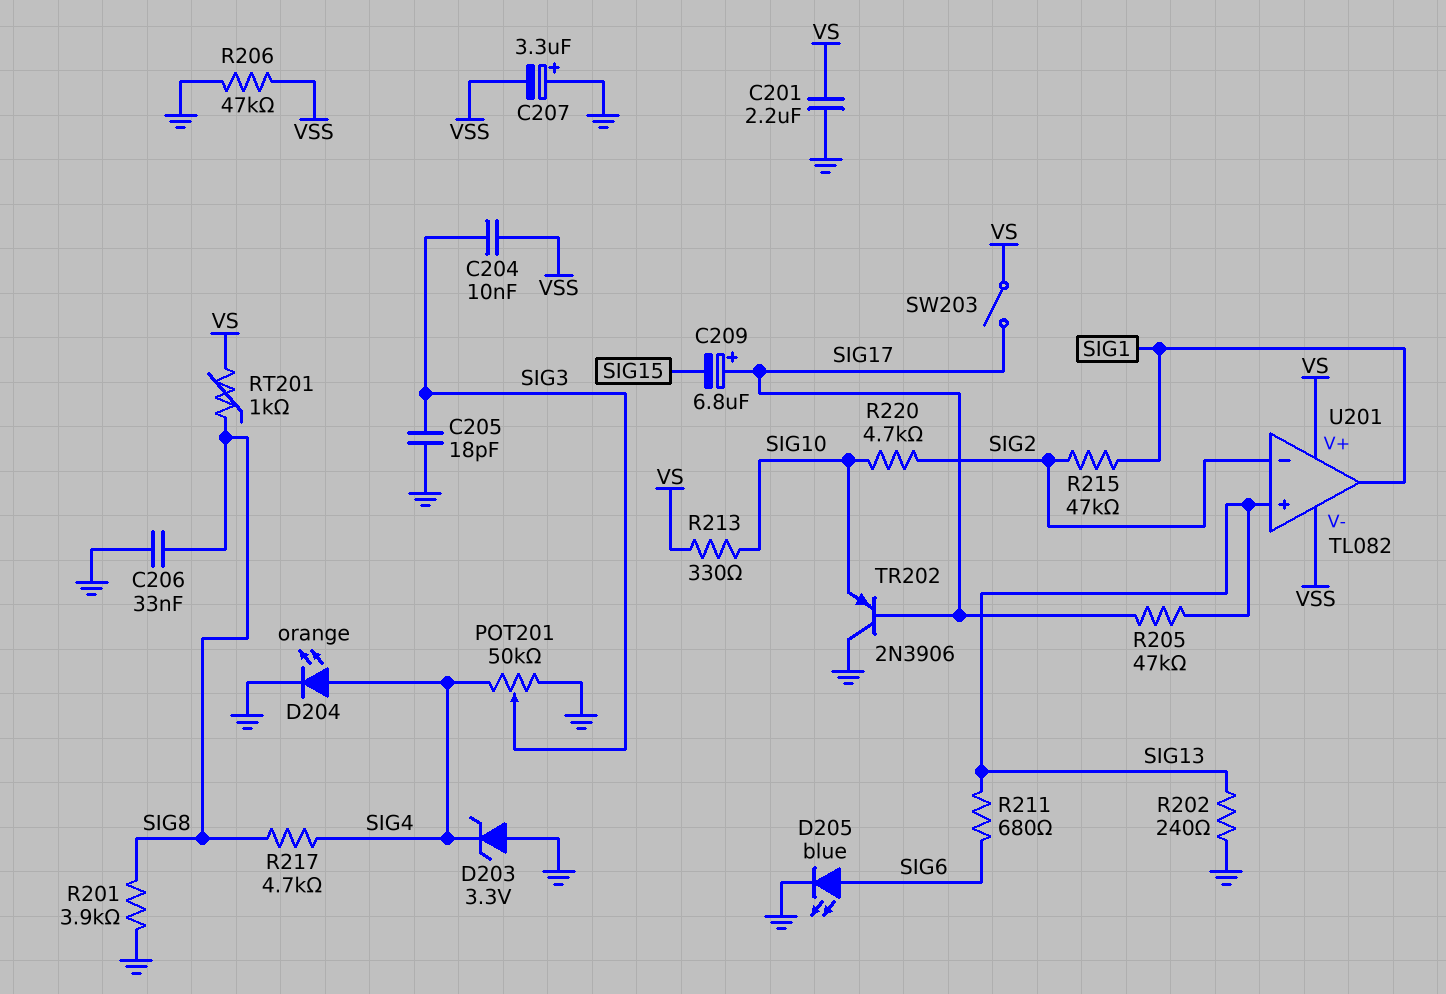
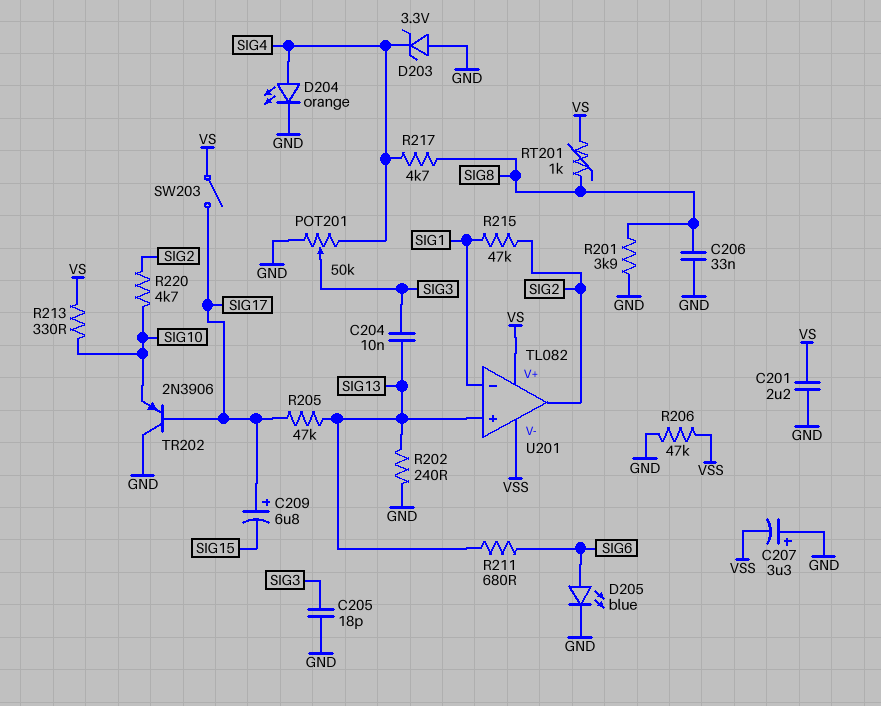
C204: 10nF (SIG3, VSS) -> 10nF (SIG3, SIG13)
U201 pin in-: SIG2 -> SIG1
U201 pin out: SIG1 -> SIG2

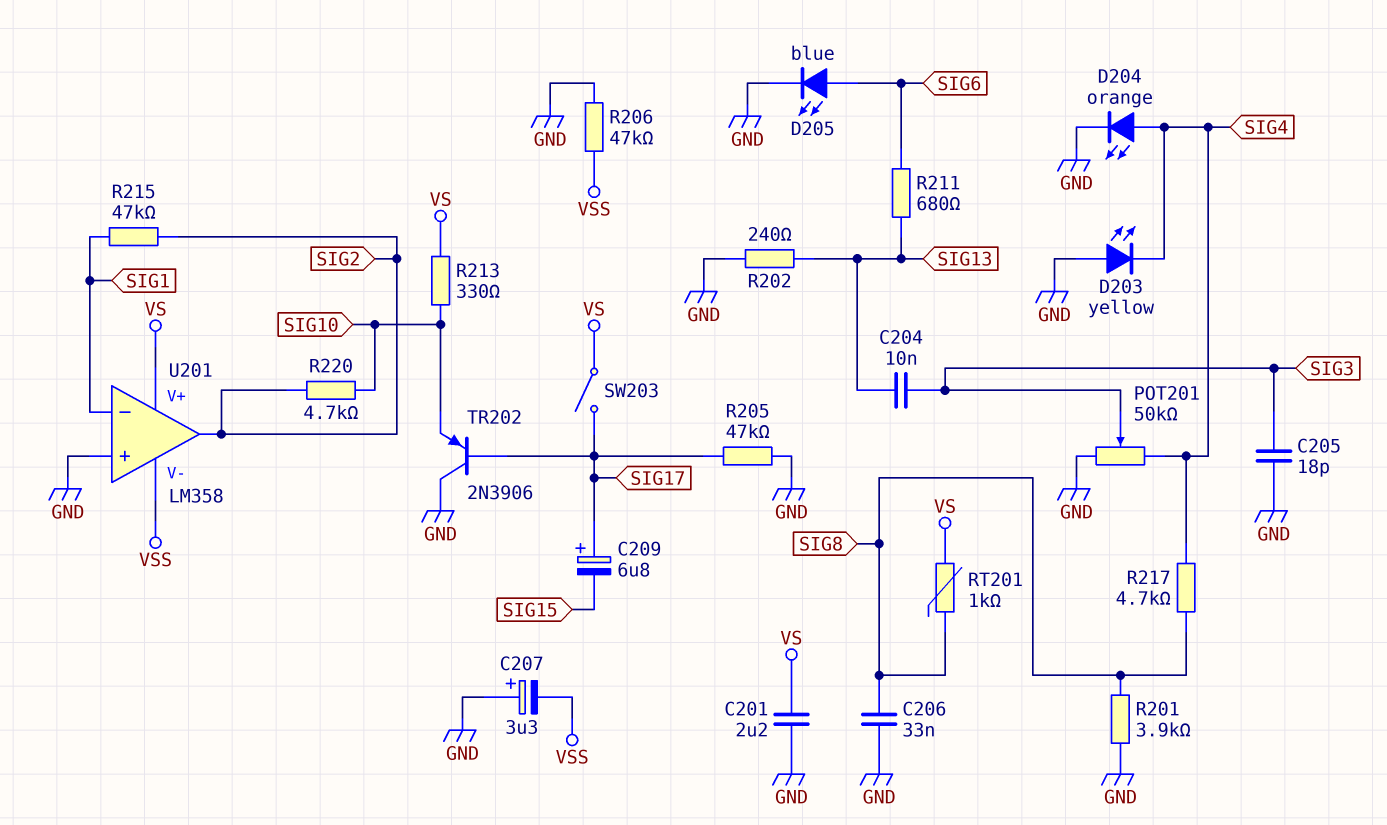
D203: zener 3.3V (A GND, K SIG4) -> LED yellow (A GND, K SIG4)
R205: 47k (SIG13, SIG17) -> 47k (GND, SIG17)
U201: TL082 -> LM358
U201 pin in+: SIG13 -> GND

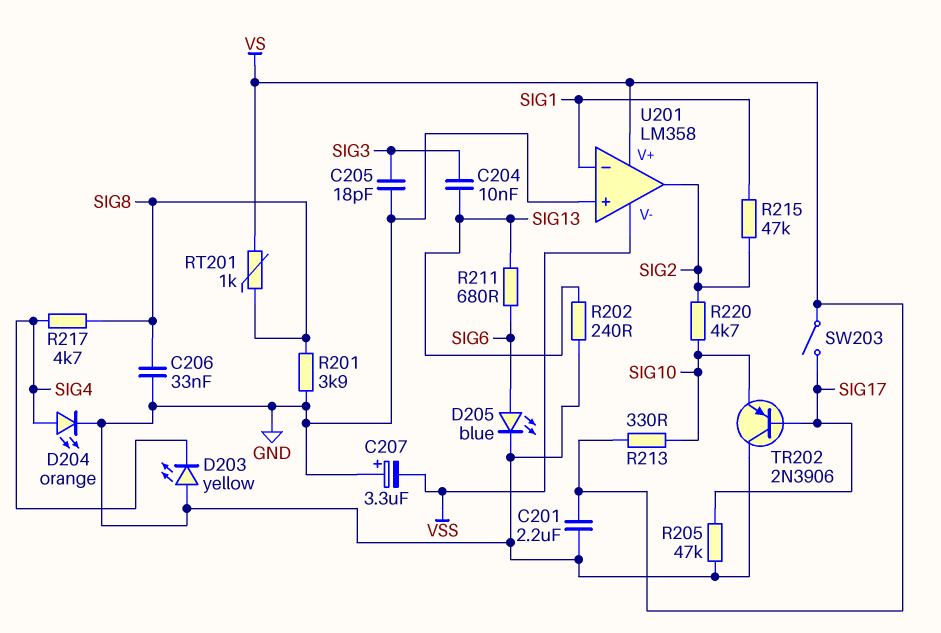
C209: 6.8uF (plus SIG17, minus SIG15) -> none
POT201: 50k (GND, SIG4, wiper SIG3) -> none
R206: 47k (GND, VSS) -> none

